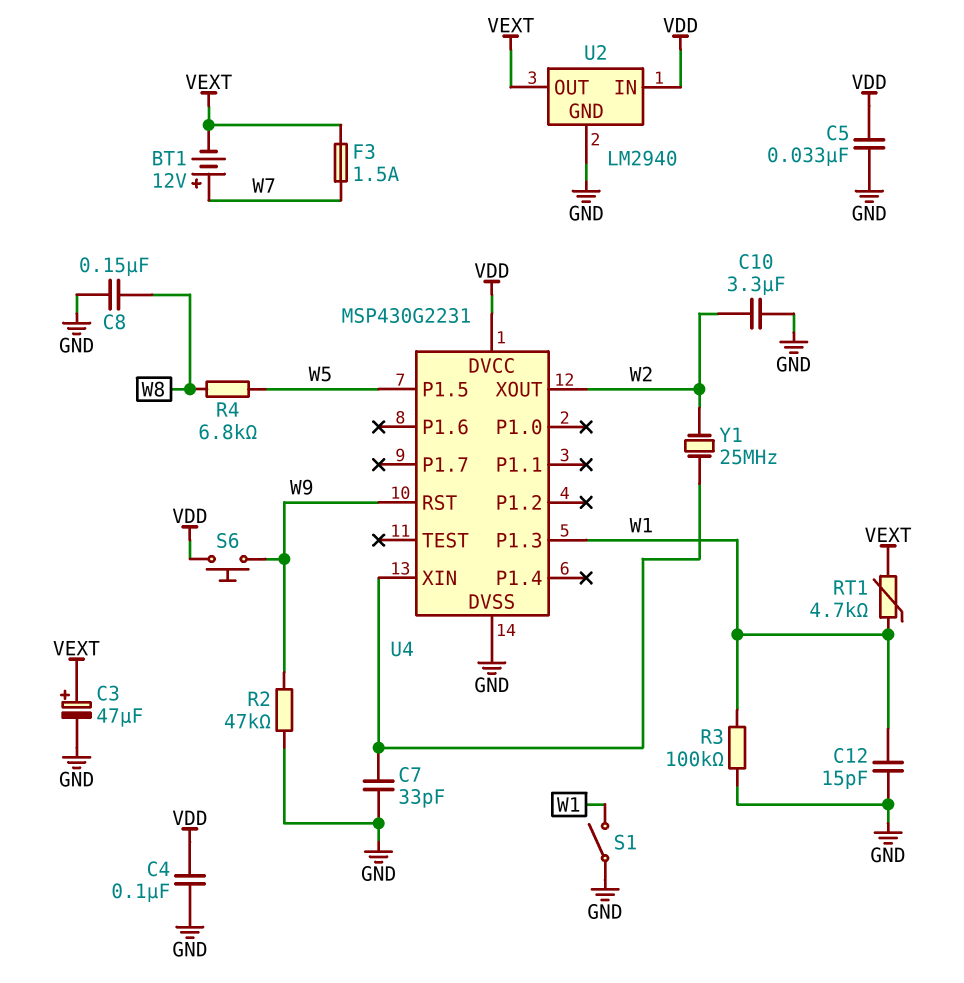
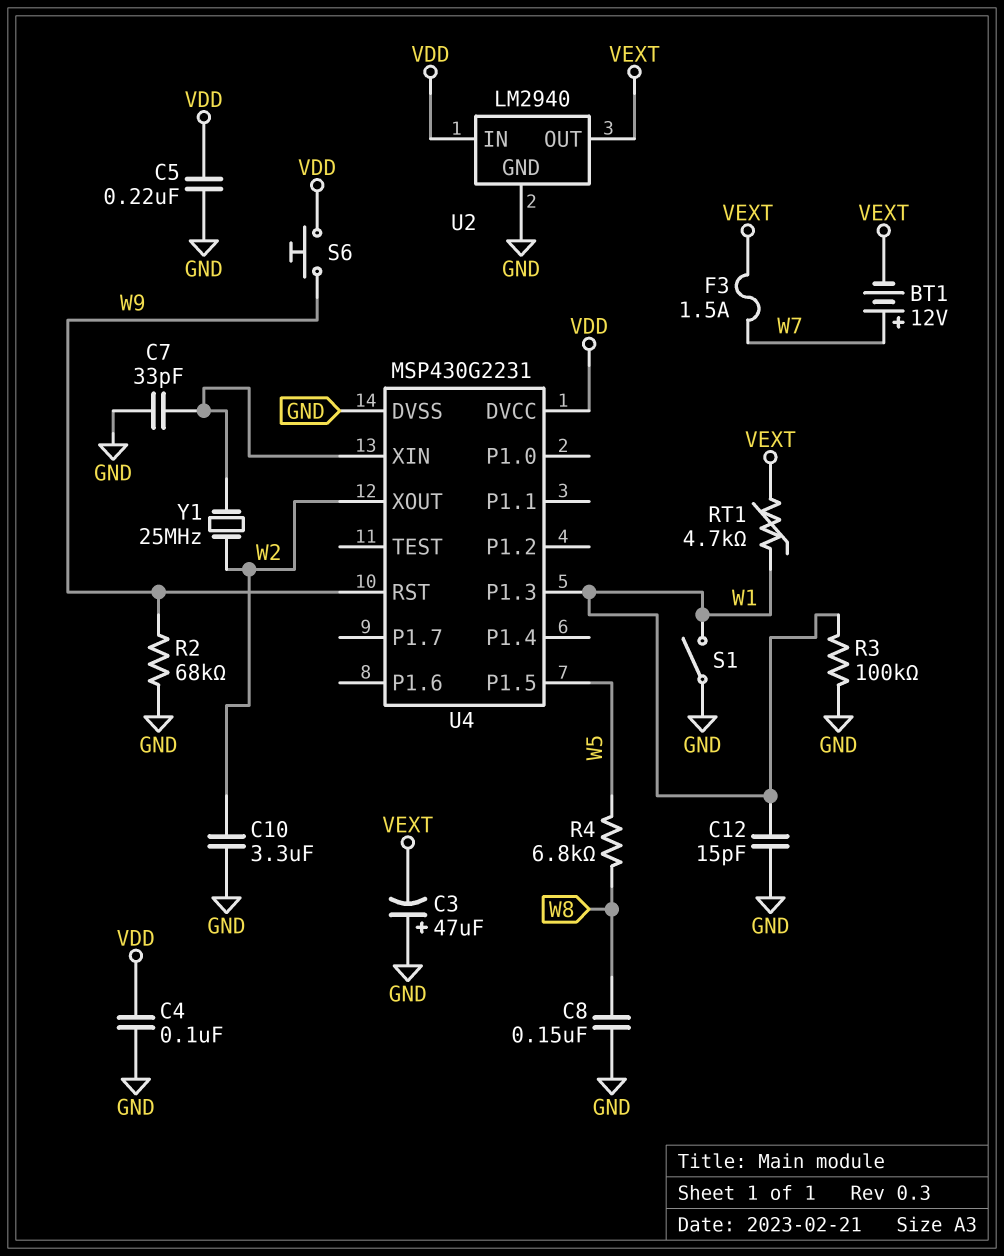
C3: 47uF (plus VEXT, minus GND) -> 47uF (plus GND, minus VEXT)
C5: 33nF (GND, VDD) -> 220nF (GND, VDD)
R2: 47k (GND, W9) -> 68k (GND, W9)

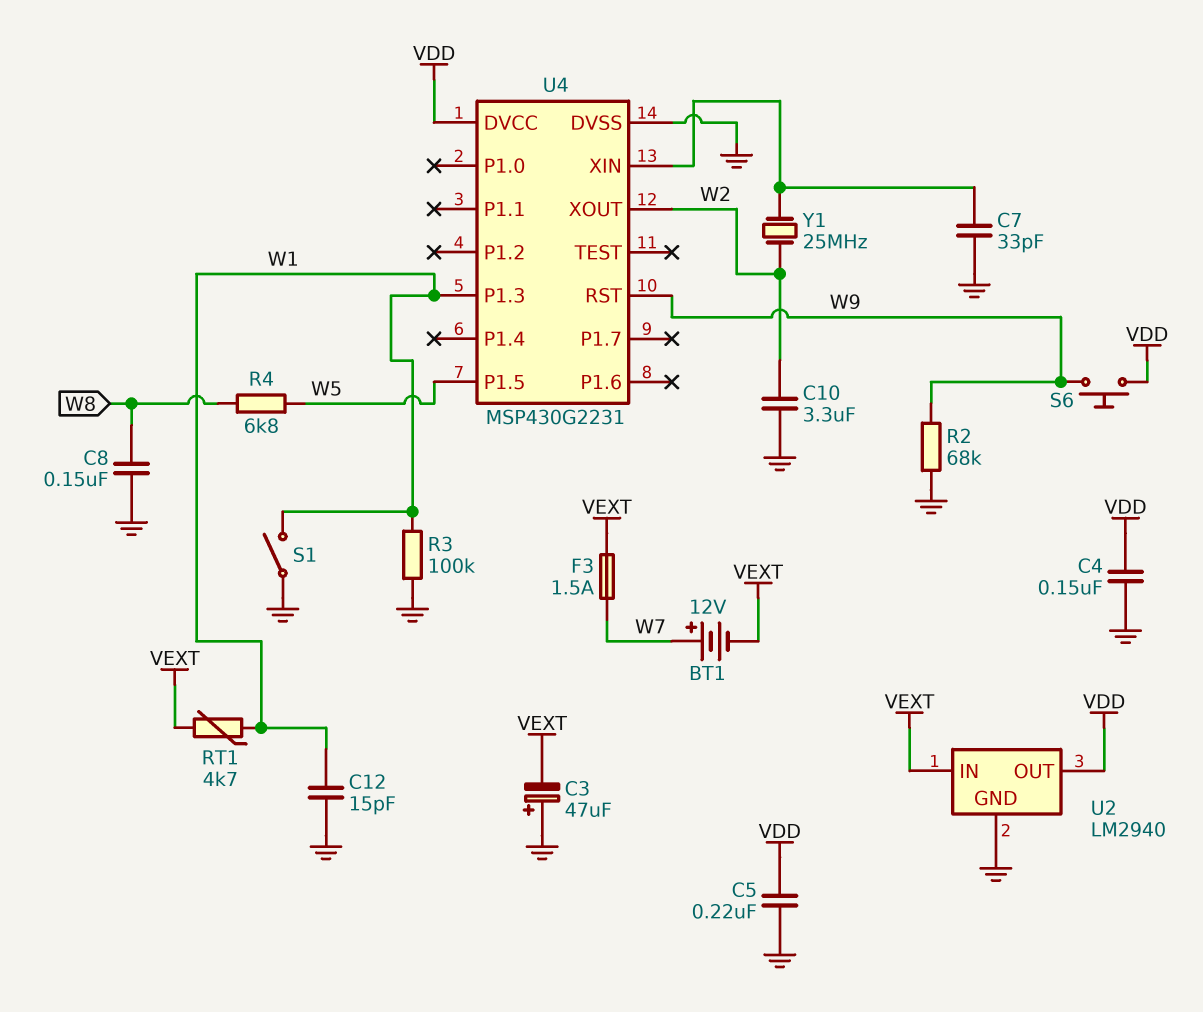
C4: 100nF (GND, VDD) -> 150nF (GND, VDD)
U2 pin IN: VDD -> VEXT
U2 pin OUT: VEXT -> VDD

